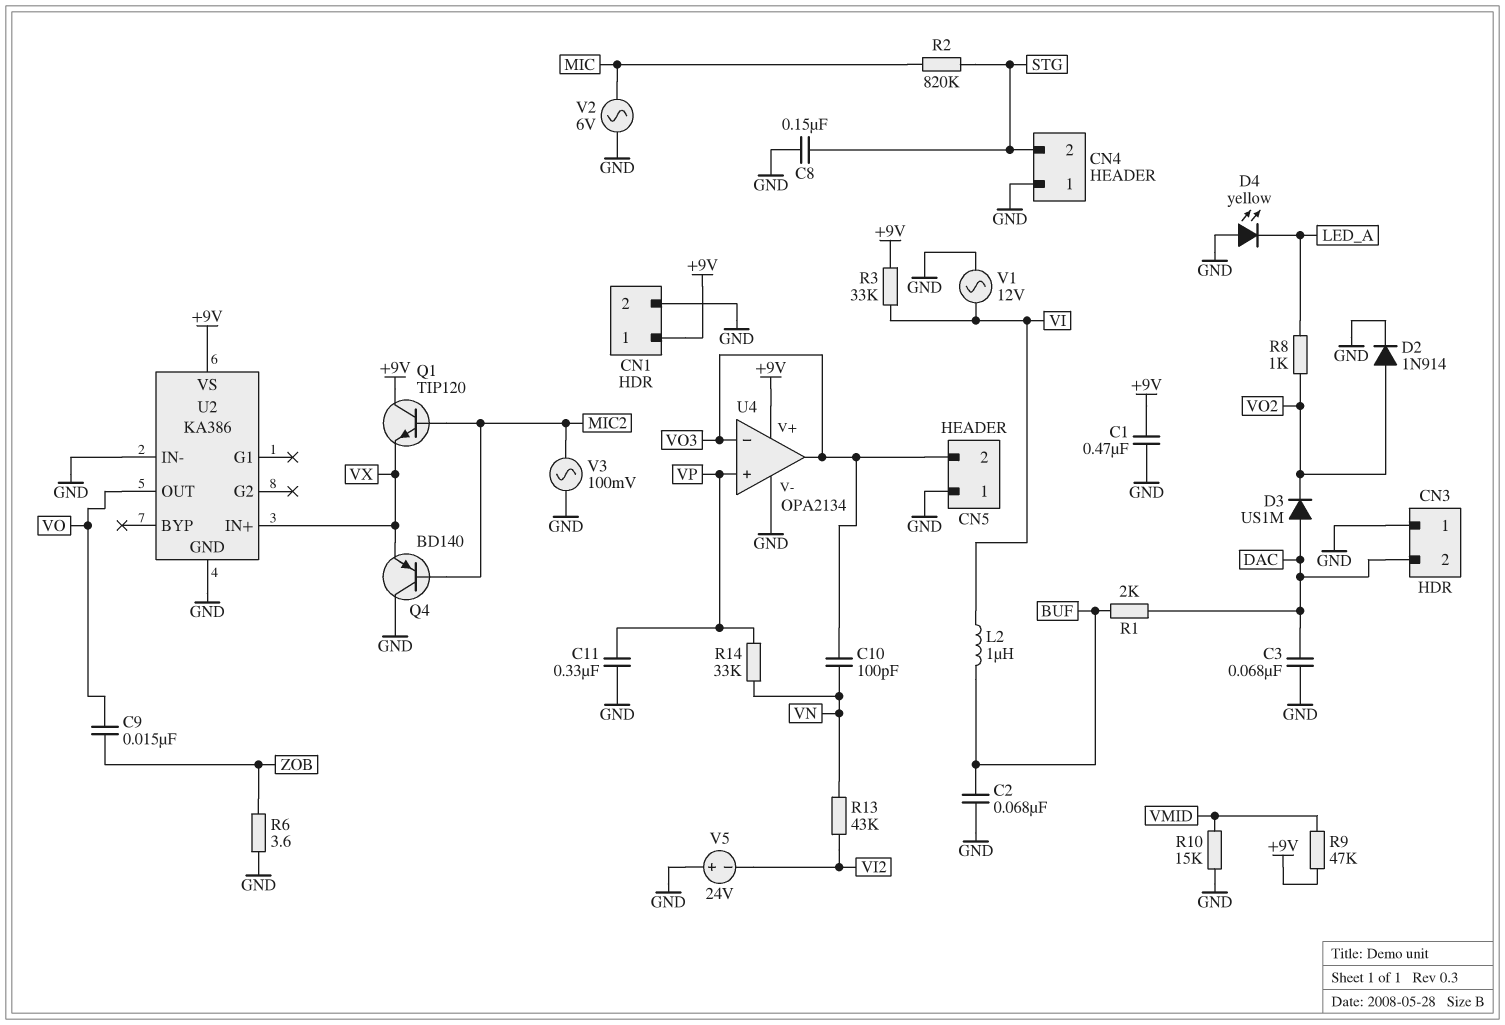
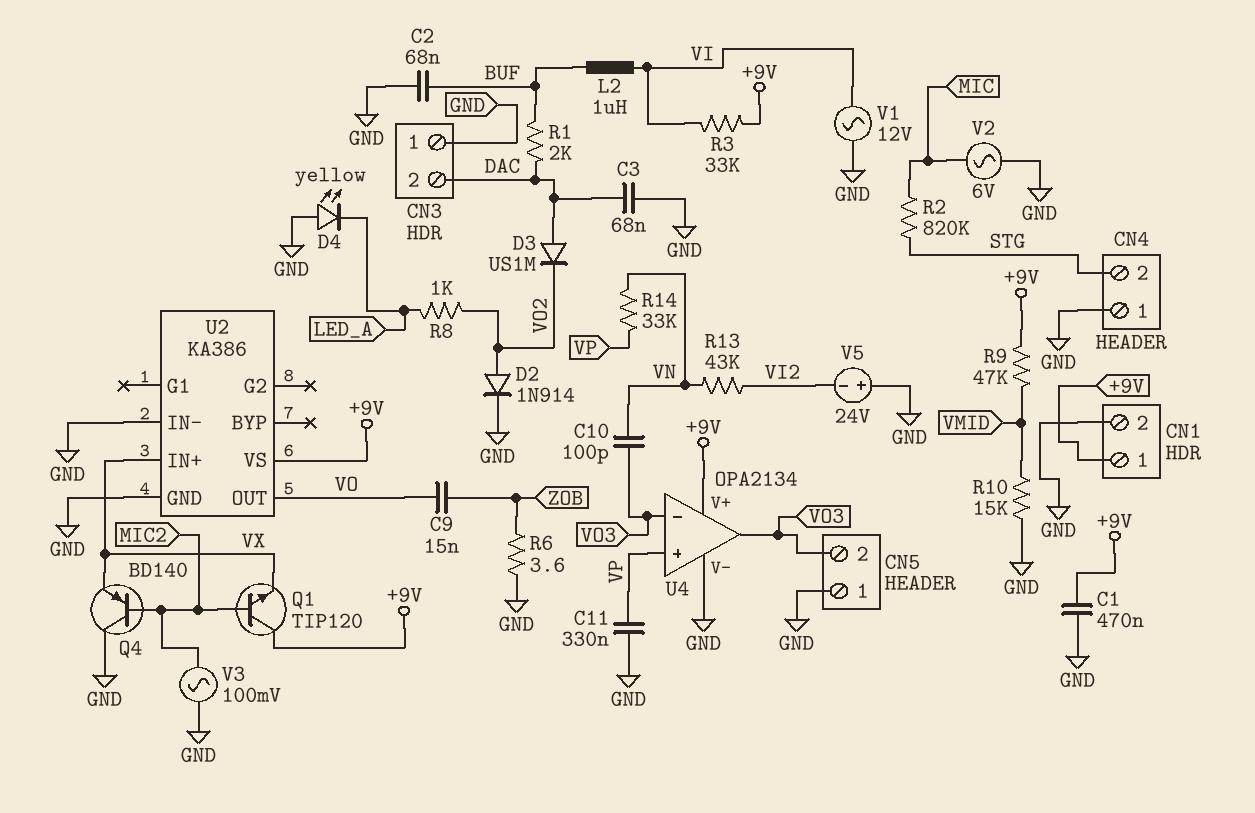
C8: 150nF (GND, STG) -> none

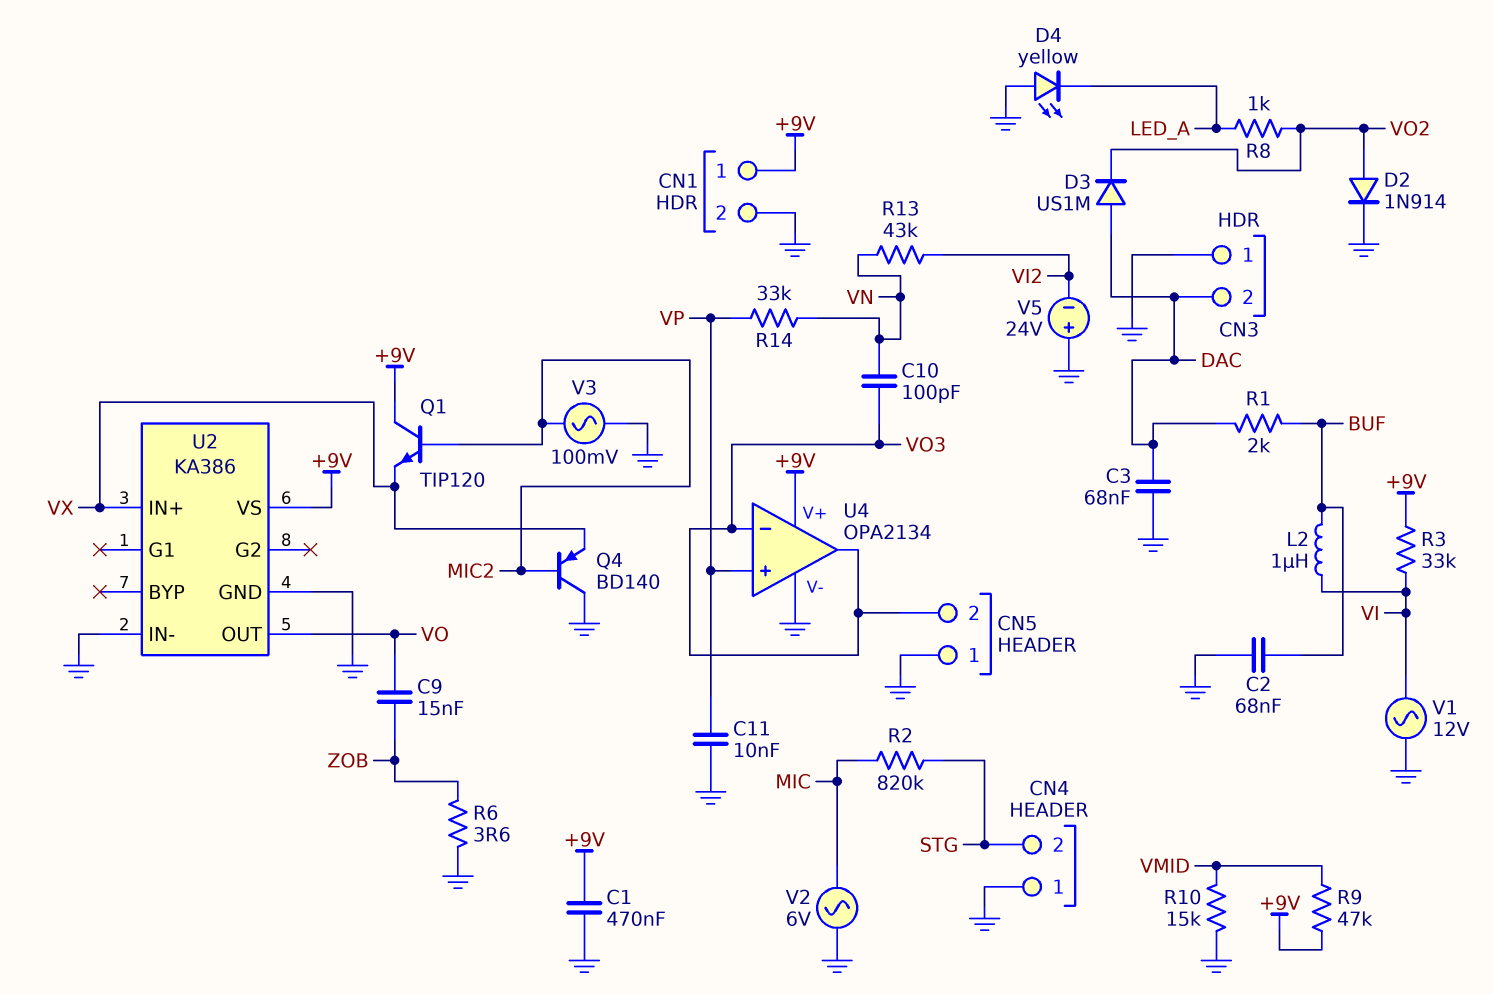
C11: 330nF (GND, VP) -> 10nF (GND, VP)

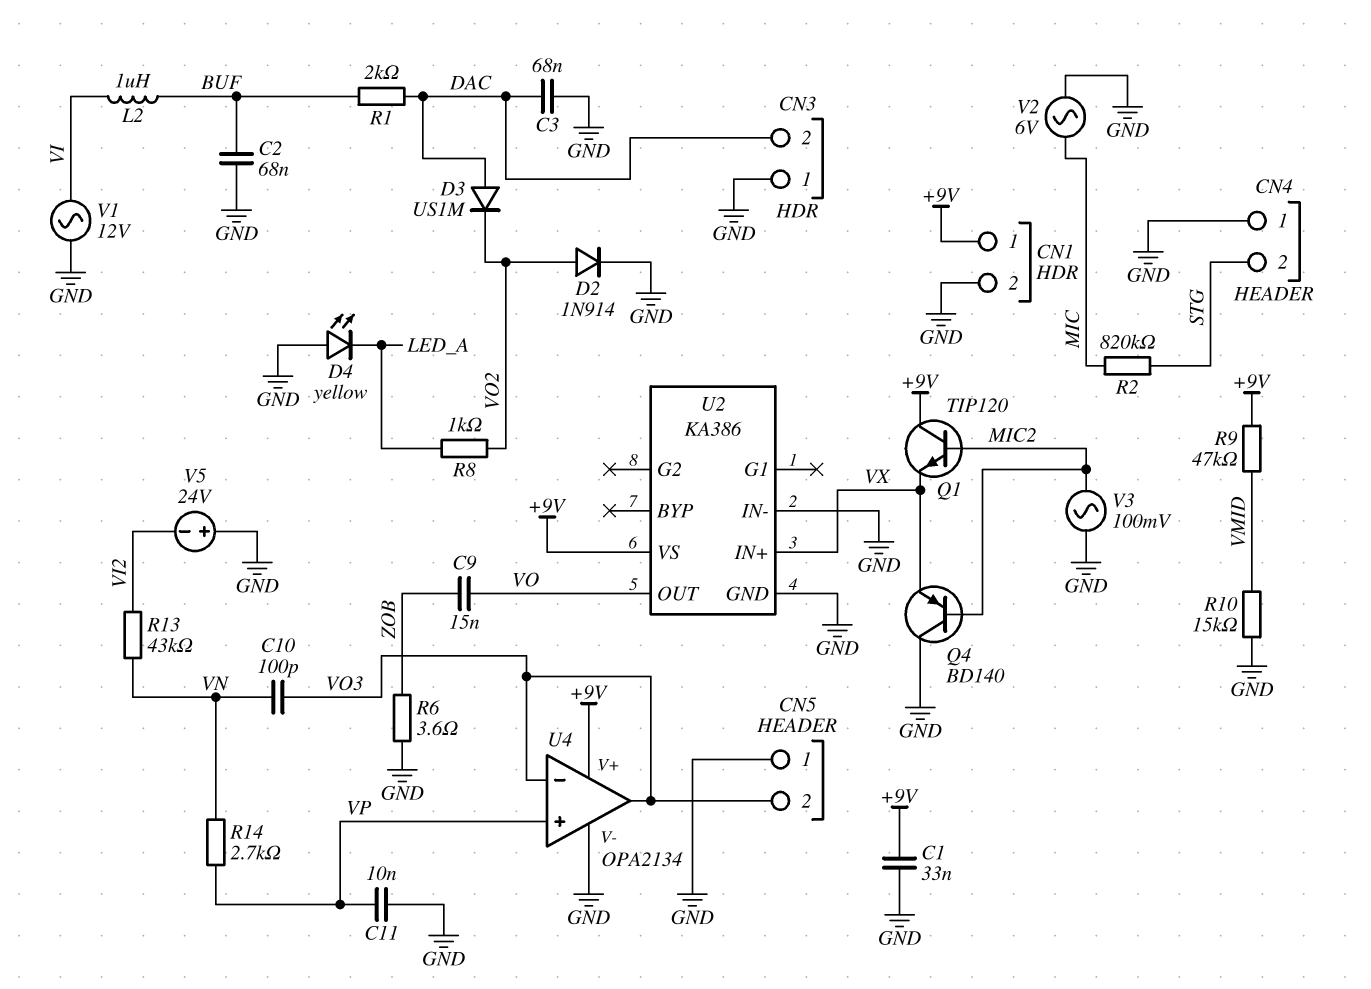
C1: 470nF (+9V, GND) -> 33nF (+9V, GND)
R3: 33k (+9V, VI) -> none
R14: 33k (VN, VP) -> 2.7k (VN, VP)

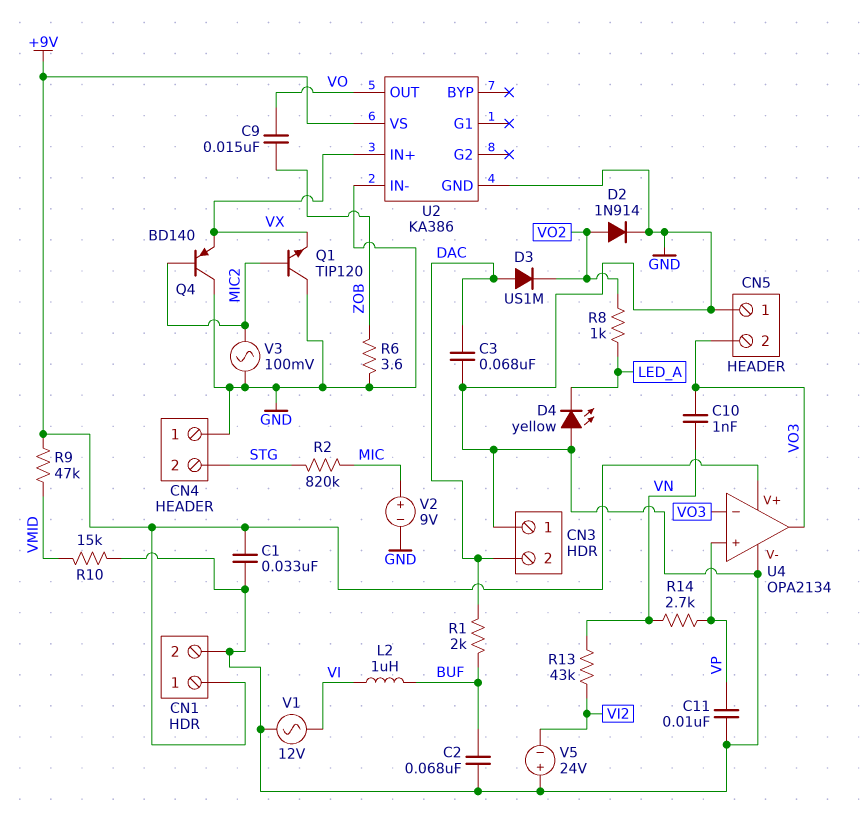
C10: 100pF (VN, VO3) -> 1nF (VN, VO3)
Q1: NPN TIP120 (B MIC2, C +9V, E VX) -> NPN TIP120 (B MIC2, C GND, E VX)
V2: AC 6V (GND, MIC) -> 9V (plus MIC, minus GND)

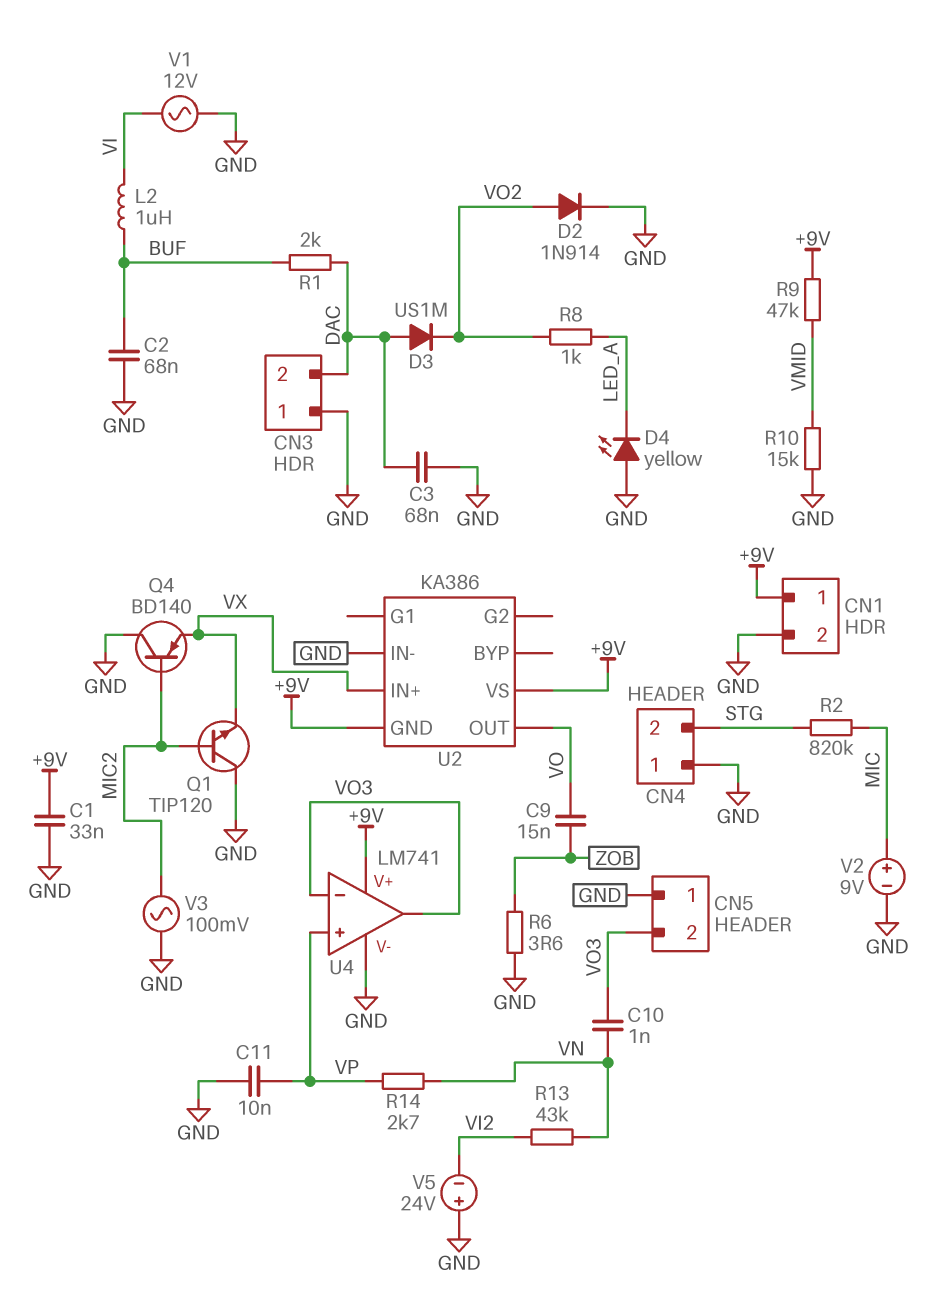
U2 pin GND: GND -> +9V
U4: OPA2134 -> LM741

